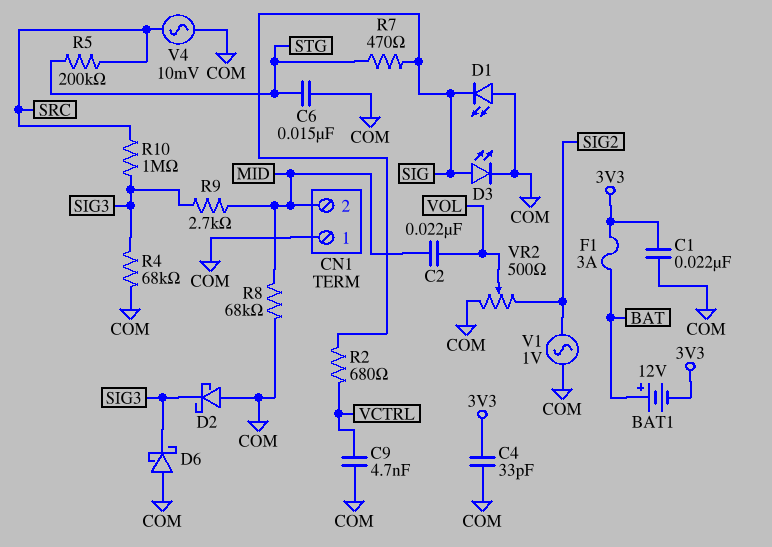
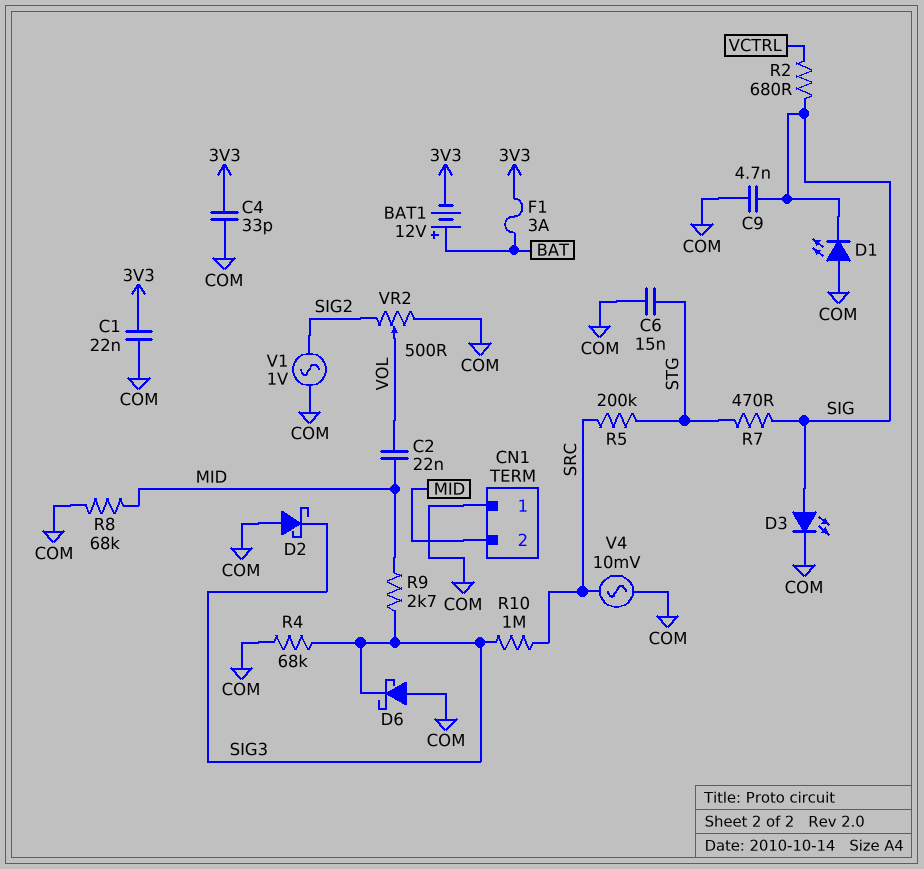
C9: 4.7nF (COM, VCTRL) -> 4.7nF (COM, SIG)

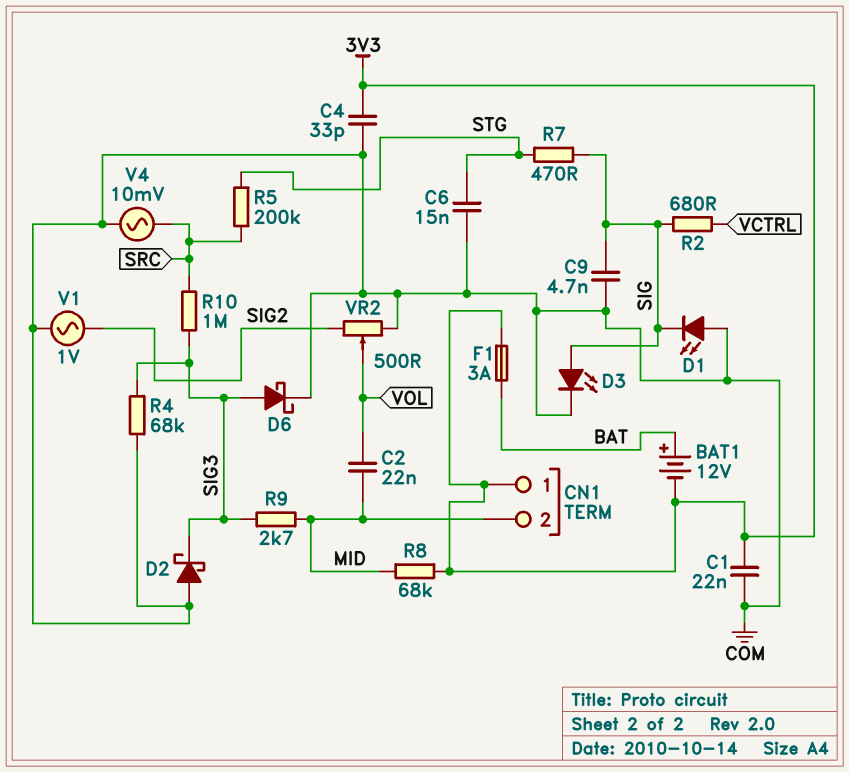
CN1 pin 1: COM -> 3V3
D6: schottky (A COM, K SIG3) -> schottky (A SIG3, K COM)
R8: 68k (COM, MID) -> 68k (3V3, MID)

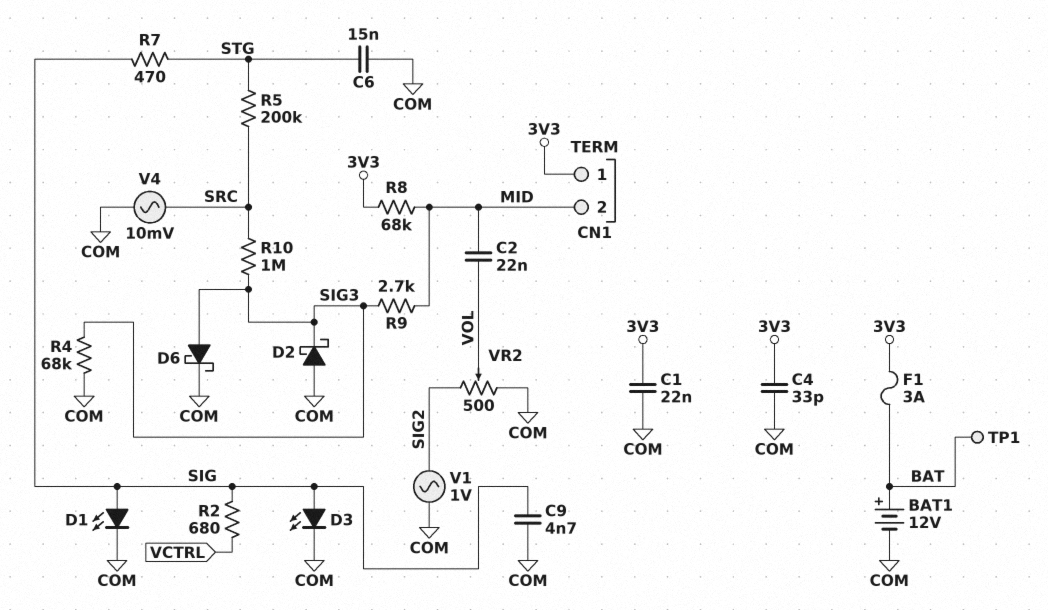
BAT1: 12V (plus BAT, minus 3V3) -> 12V (plus BAT, minus COM)
D1: LED (A COM, K SIG) -> LED (A SIG, K COM)
TP1: none -> test point (BAT)

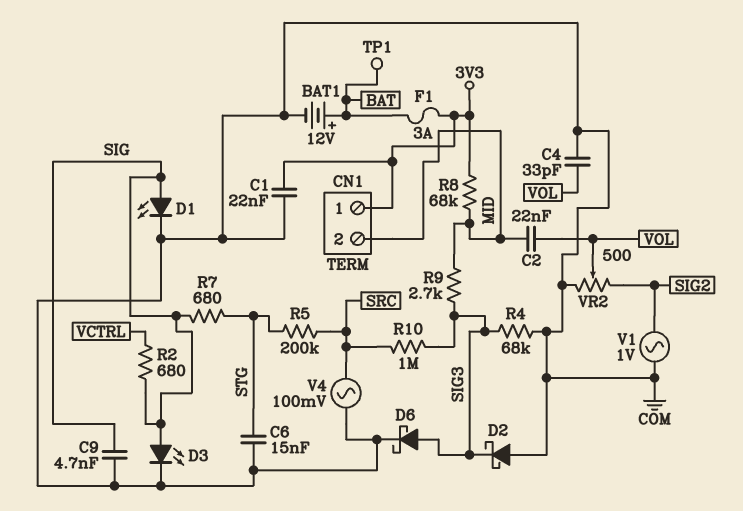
C4: 33pF (3V3, COM) -> 33pF (COM, VOL)
R7: 470 (SIG, STG) -> 680 (SIG, STG)
V4: AC 10mV (COM, SRC) -> AC 100mV (COM, SRC)

